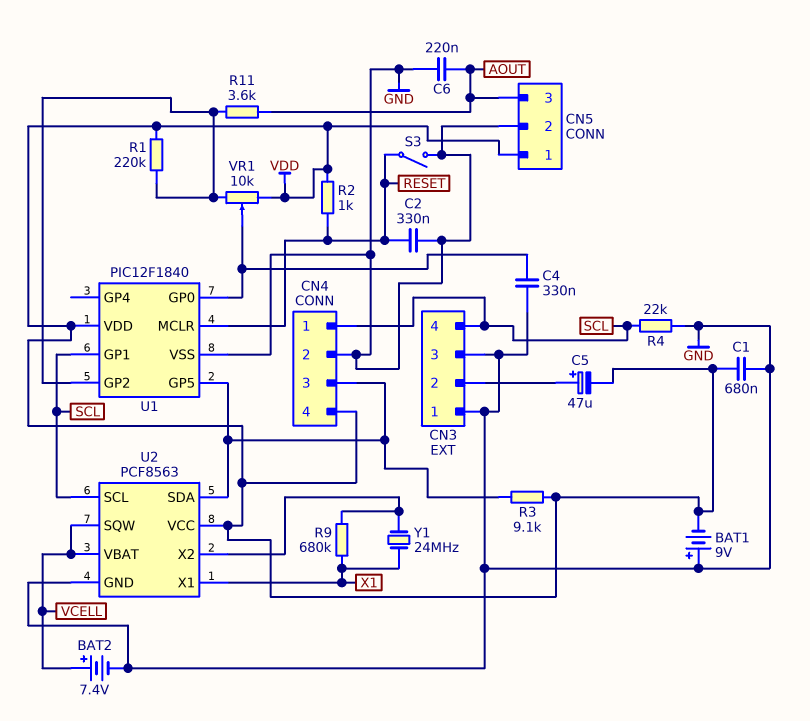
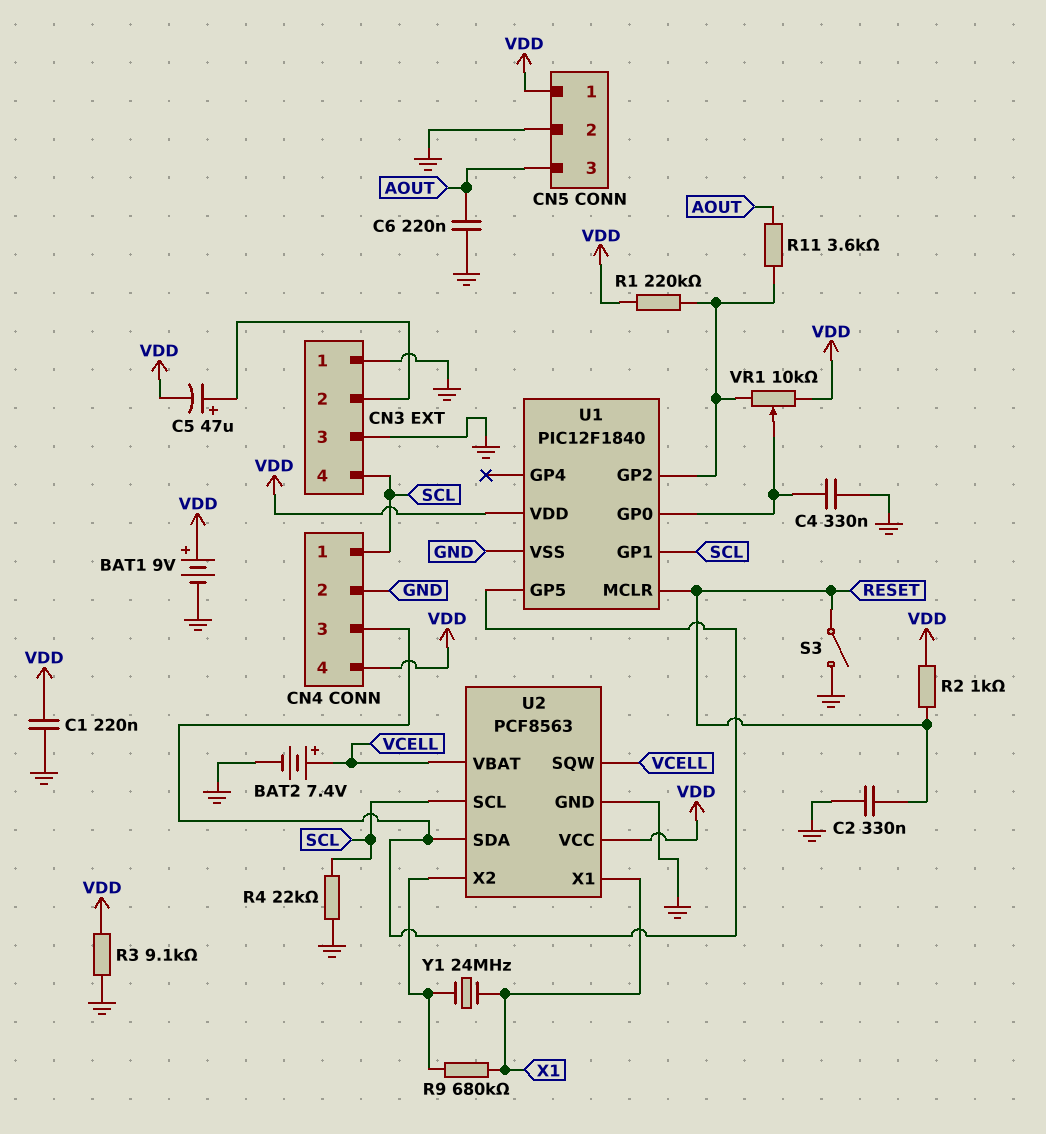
BAT1: 9V (plus GND, minus VDD) -> 9V (plus VDD, minus GND)
C1: 680nF (GND, VDD) -> 220nF (GND, VDD)
R3: 9.1k (CN4/3, VDD) -> 9.1k (GND, VDD)

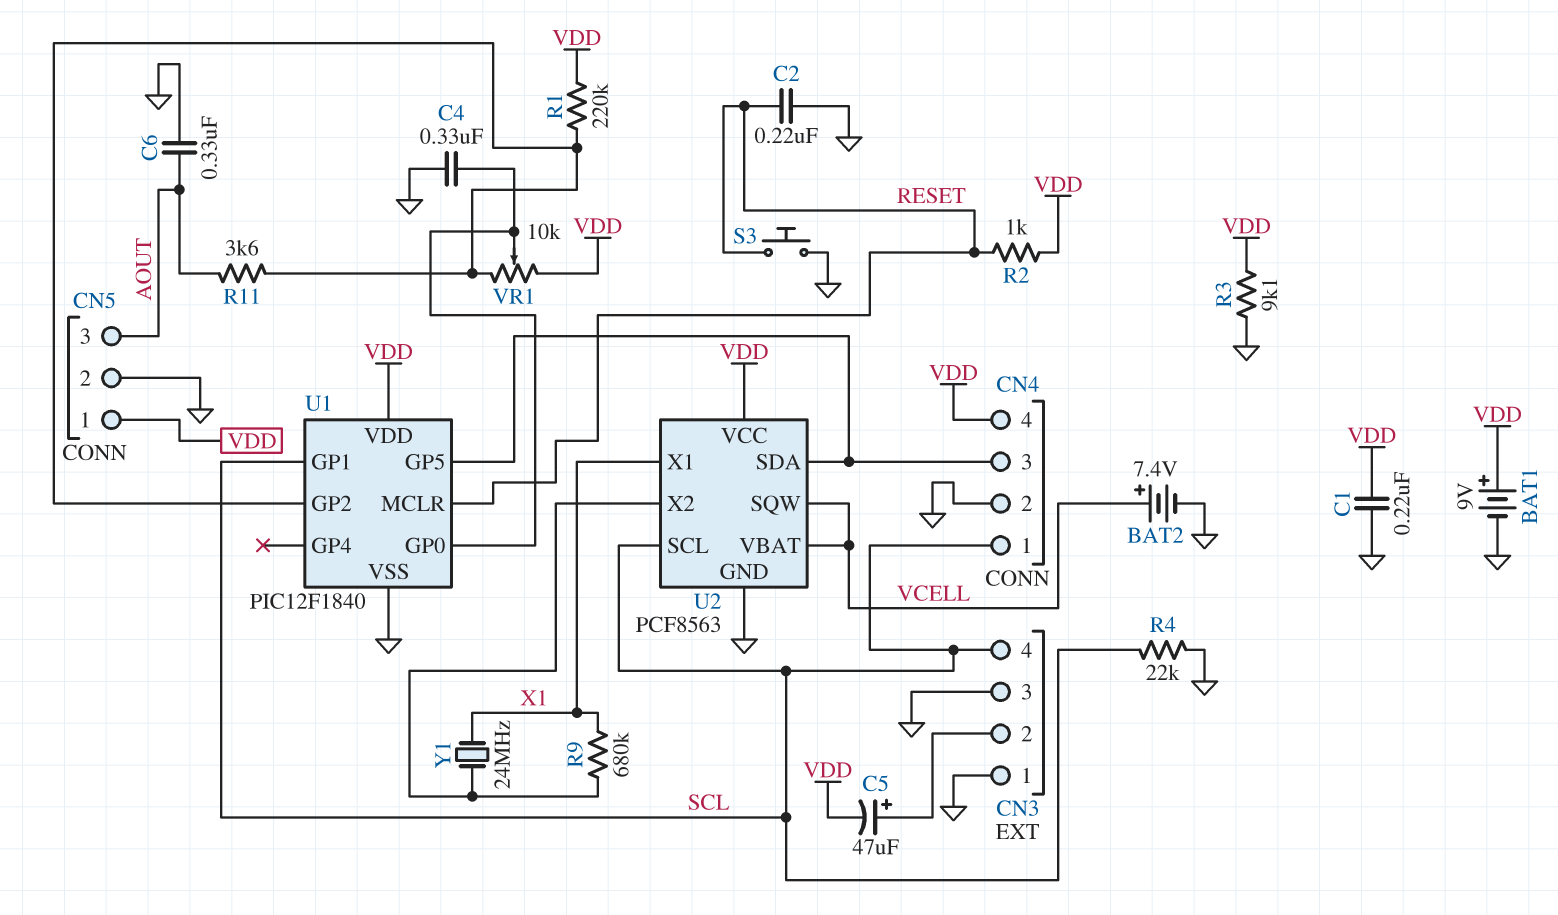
C2: 330nF (GND, RESET) -> 220nF (GND, RESET)
C6: 220nF (AOUT, GND) -> 330nF (AOUT, GND)
S3: switch (GND, RESET) -> button (GND, RESET)

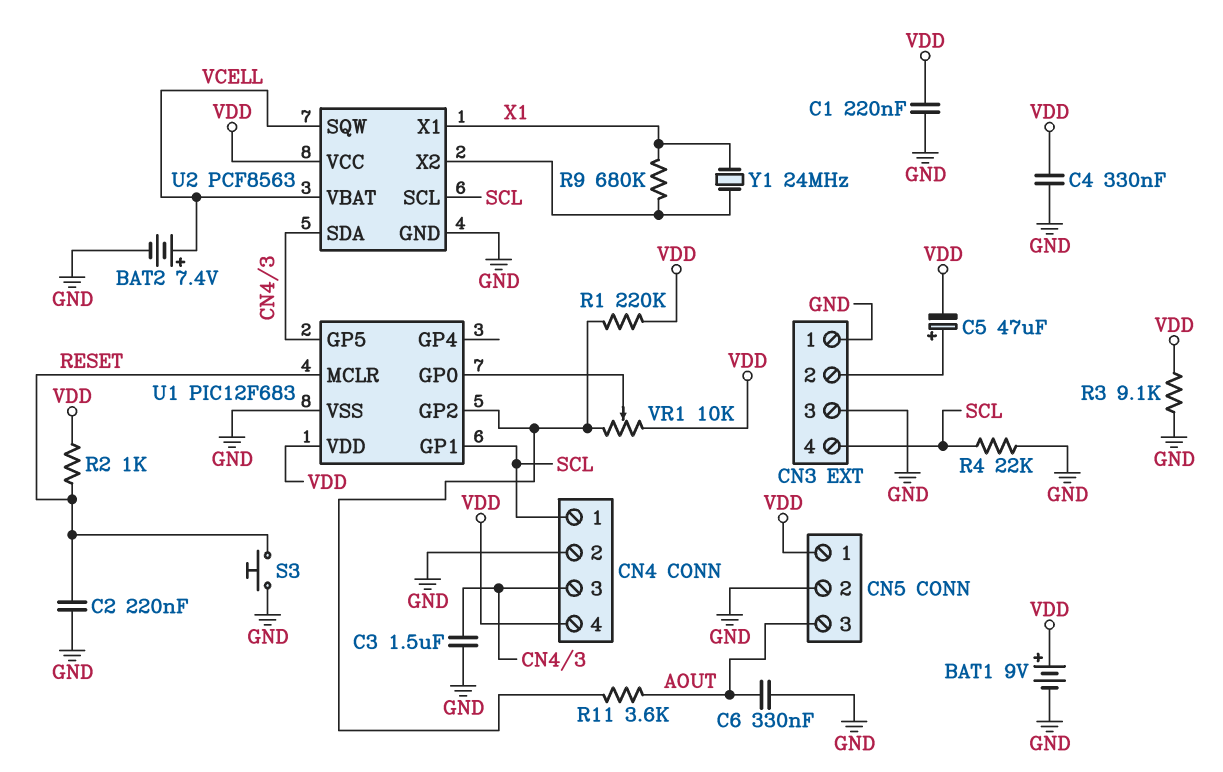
C3: none -> 1.5uF (CN4/3, GND)
C4: 330nF (GND, U1/GP0) -> 330nF (GND, VDD)
U1: PIC12F1840 -> PIC12F683

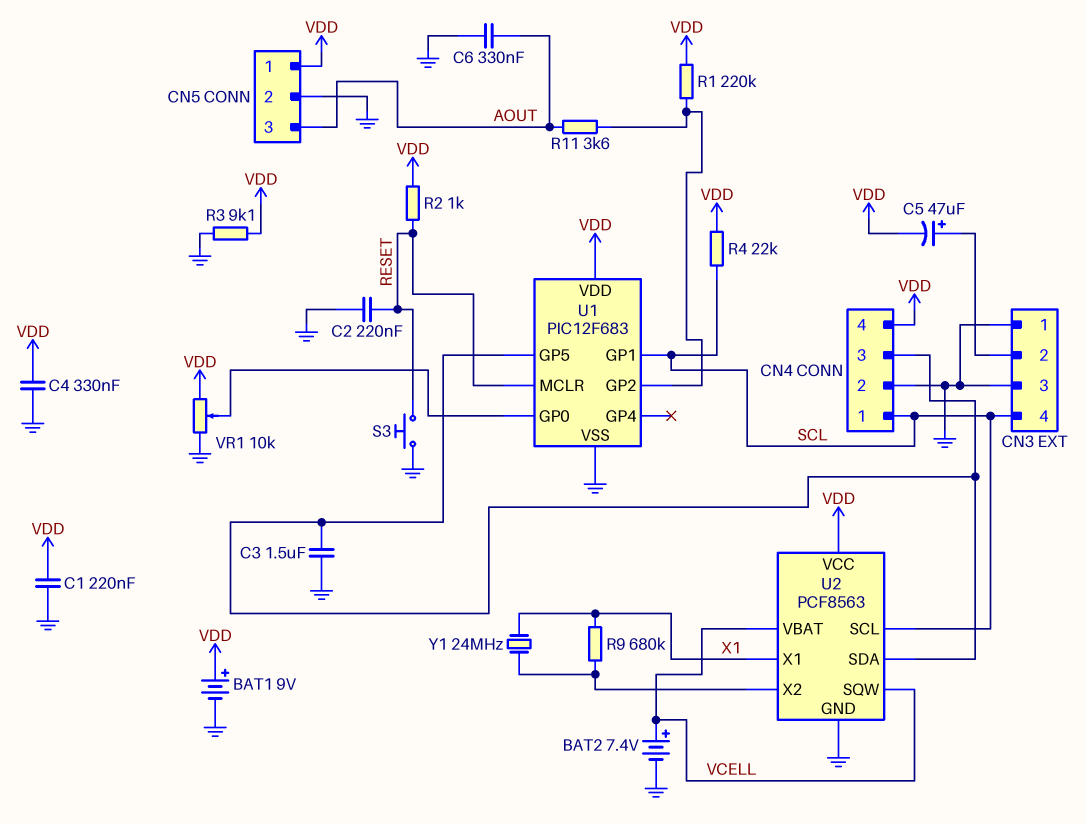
R4: 22k (GND, SCL) -> 22k (SCL, VDD)
VR1: 10k (U1/GP2, VDD, wiper U1/GP0) -> 10k (GND, VDD, wiper U1/GP0)

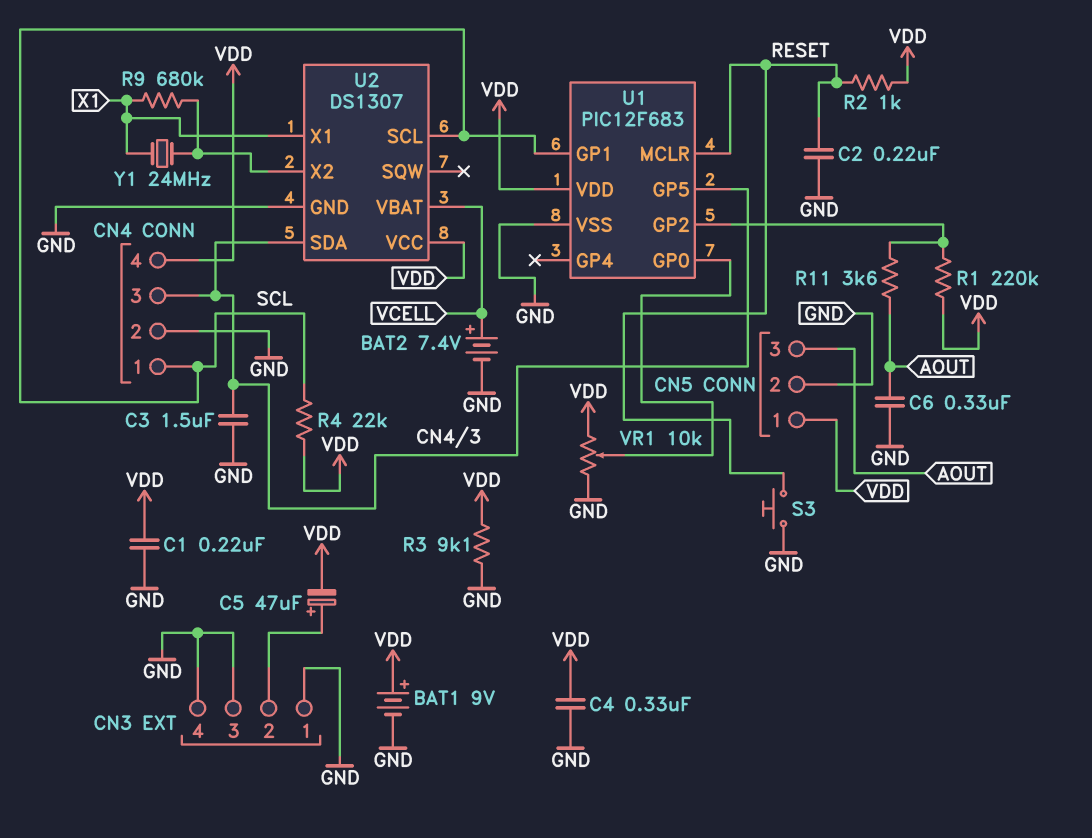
CN3 pin 4: SCL -> GND
U2: PCF8563 -> DS1307
U2 pin SQW: VCELL -> none

